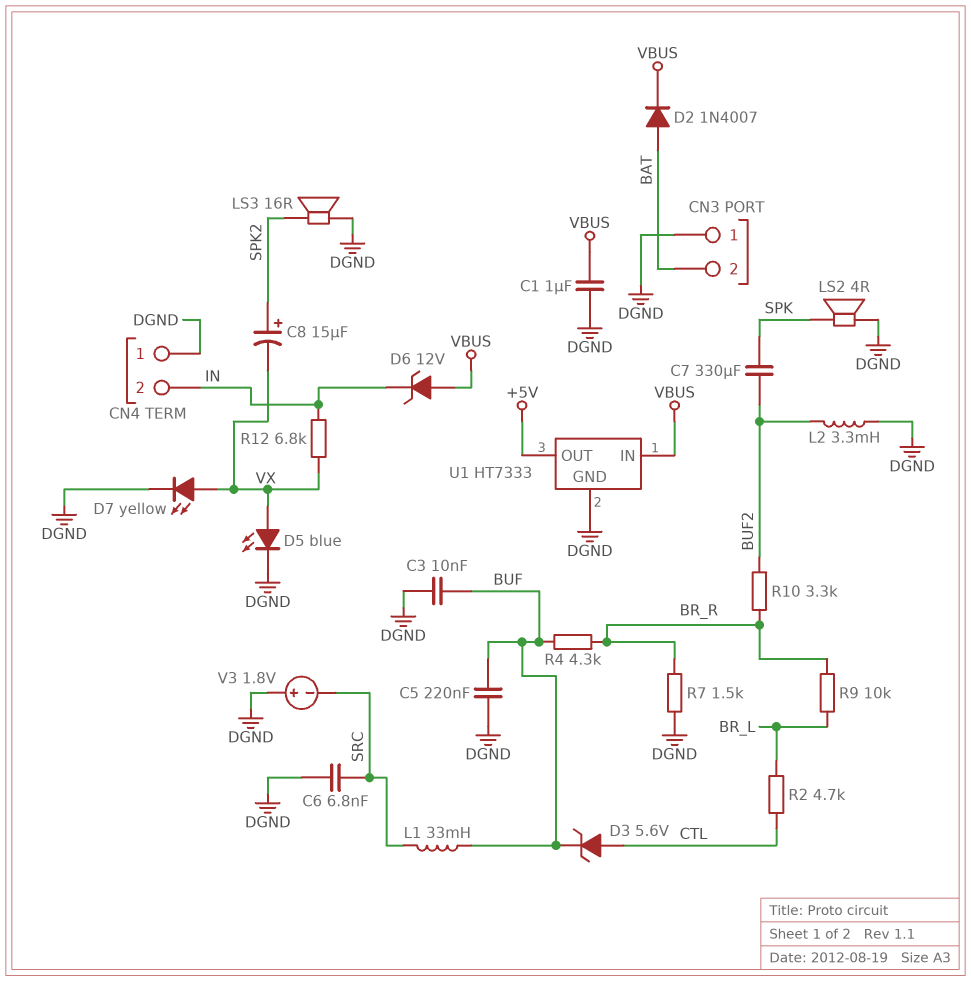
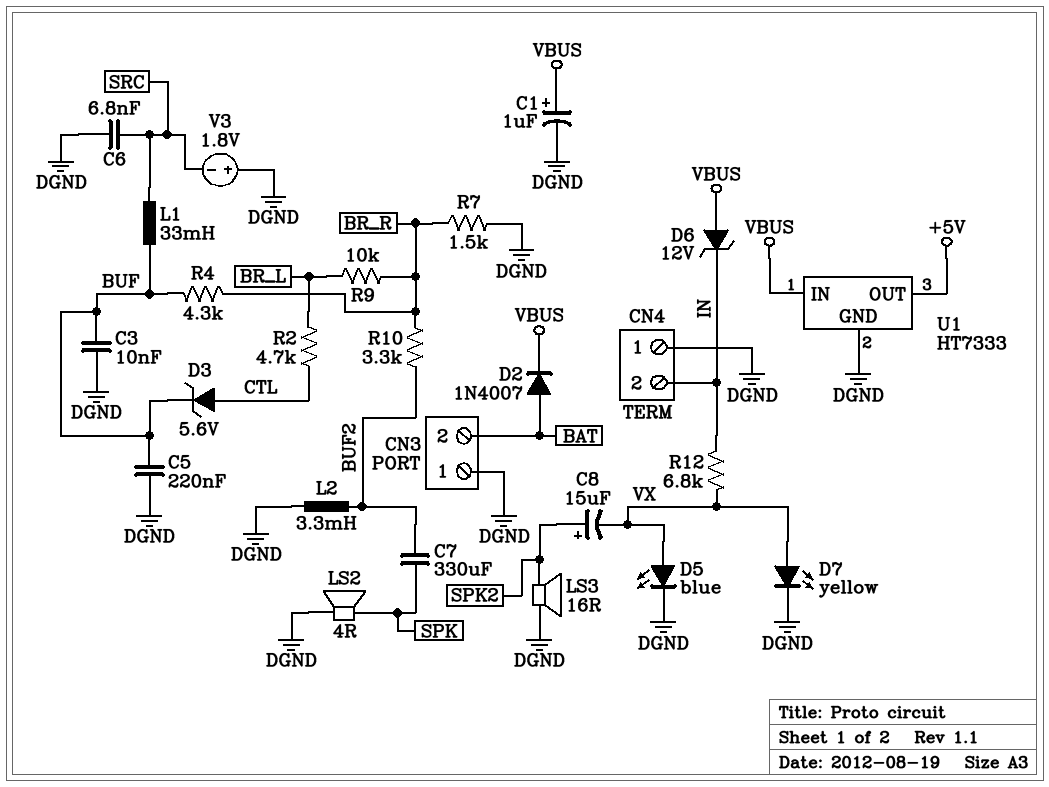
C1: 1uF (DGND, VBUS) -> 1uF (plus VBUS, minus DGND)

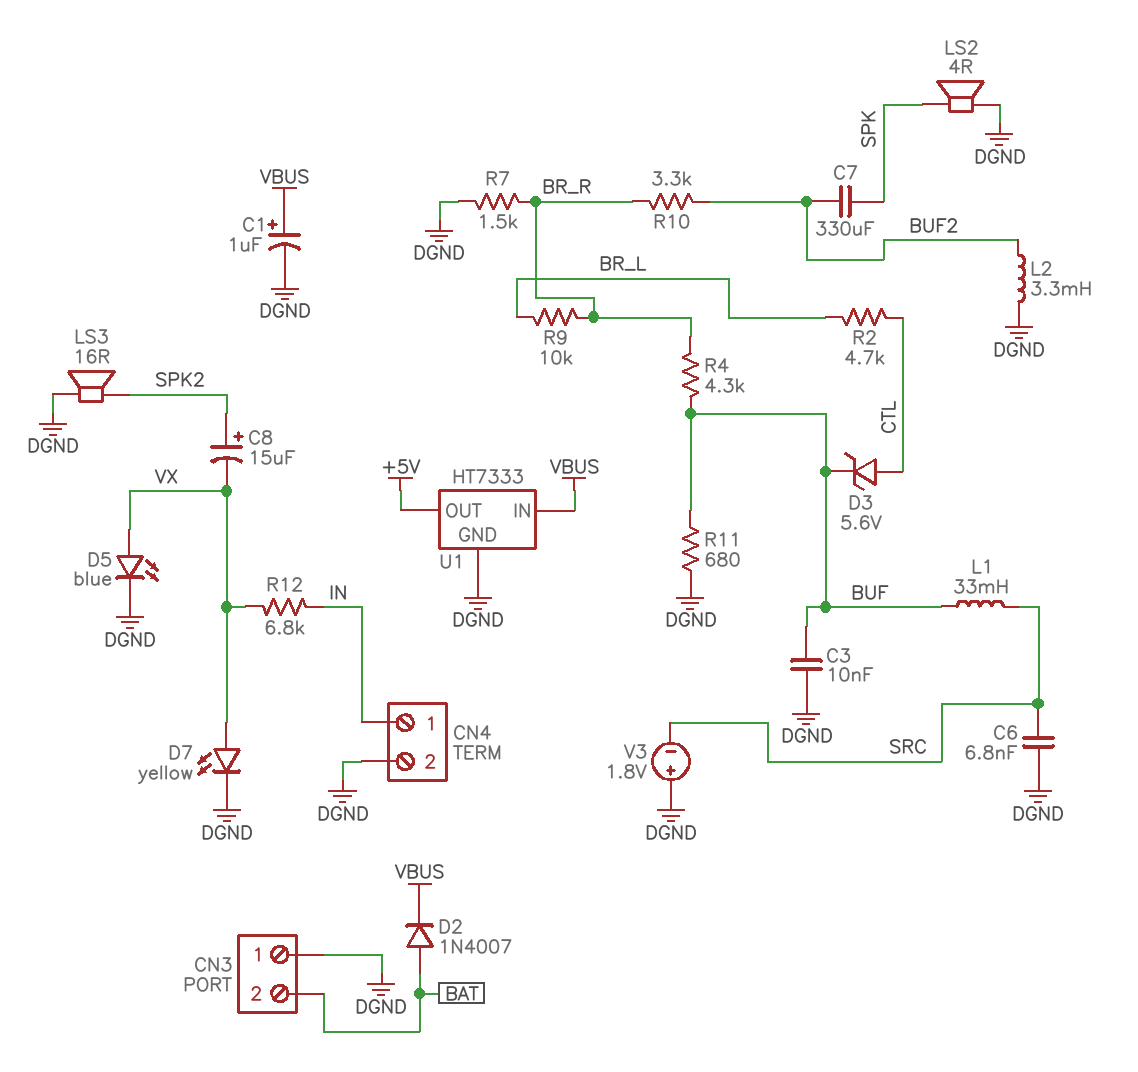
C5: 220nF (BUF, DGND) -> none
CN4 pin 1: DGND -> IN
CN4 pin 2: IN -> DGND
D6: zener 12V (A VBUS, K IN) -> none
R11: none -> 680 (BUF, DGND)

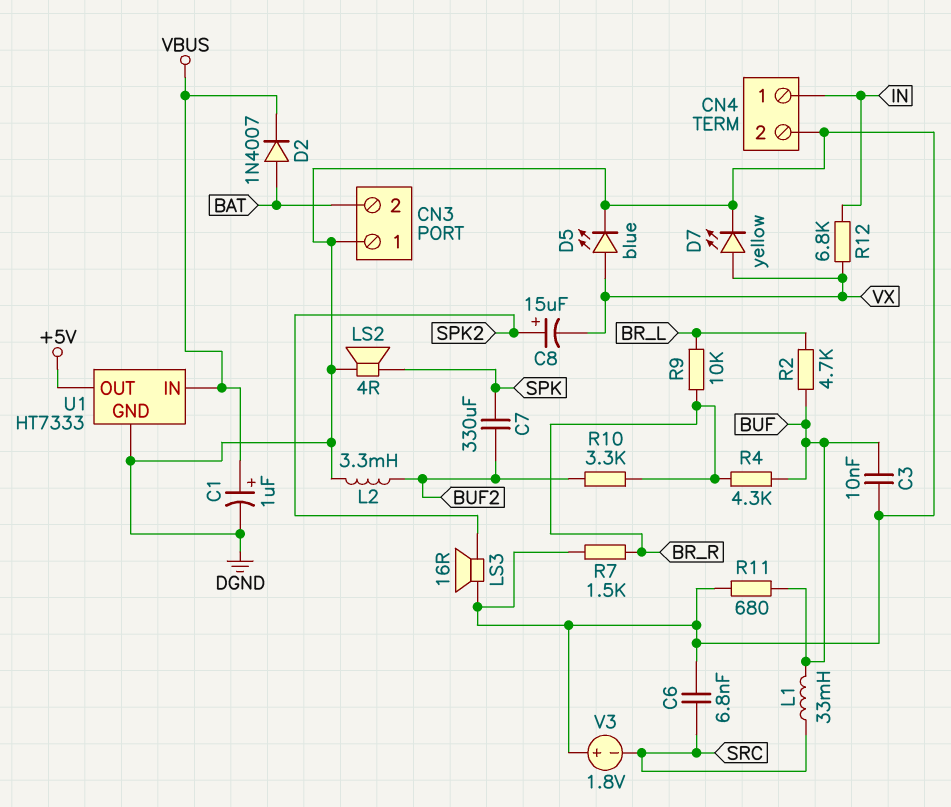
D3: zener 5.6V (A CTL, K BUF) -> none
R2: 4.7k (BR_L, CTL) -> 4.7k (BR_L, BUF)

